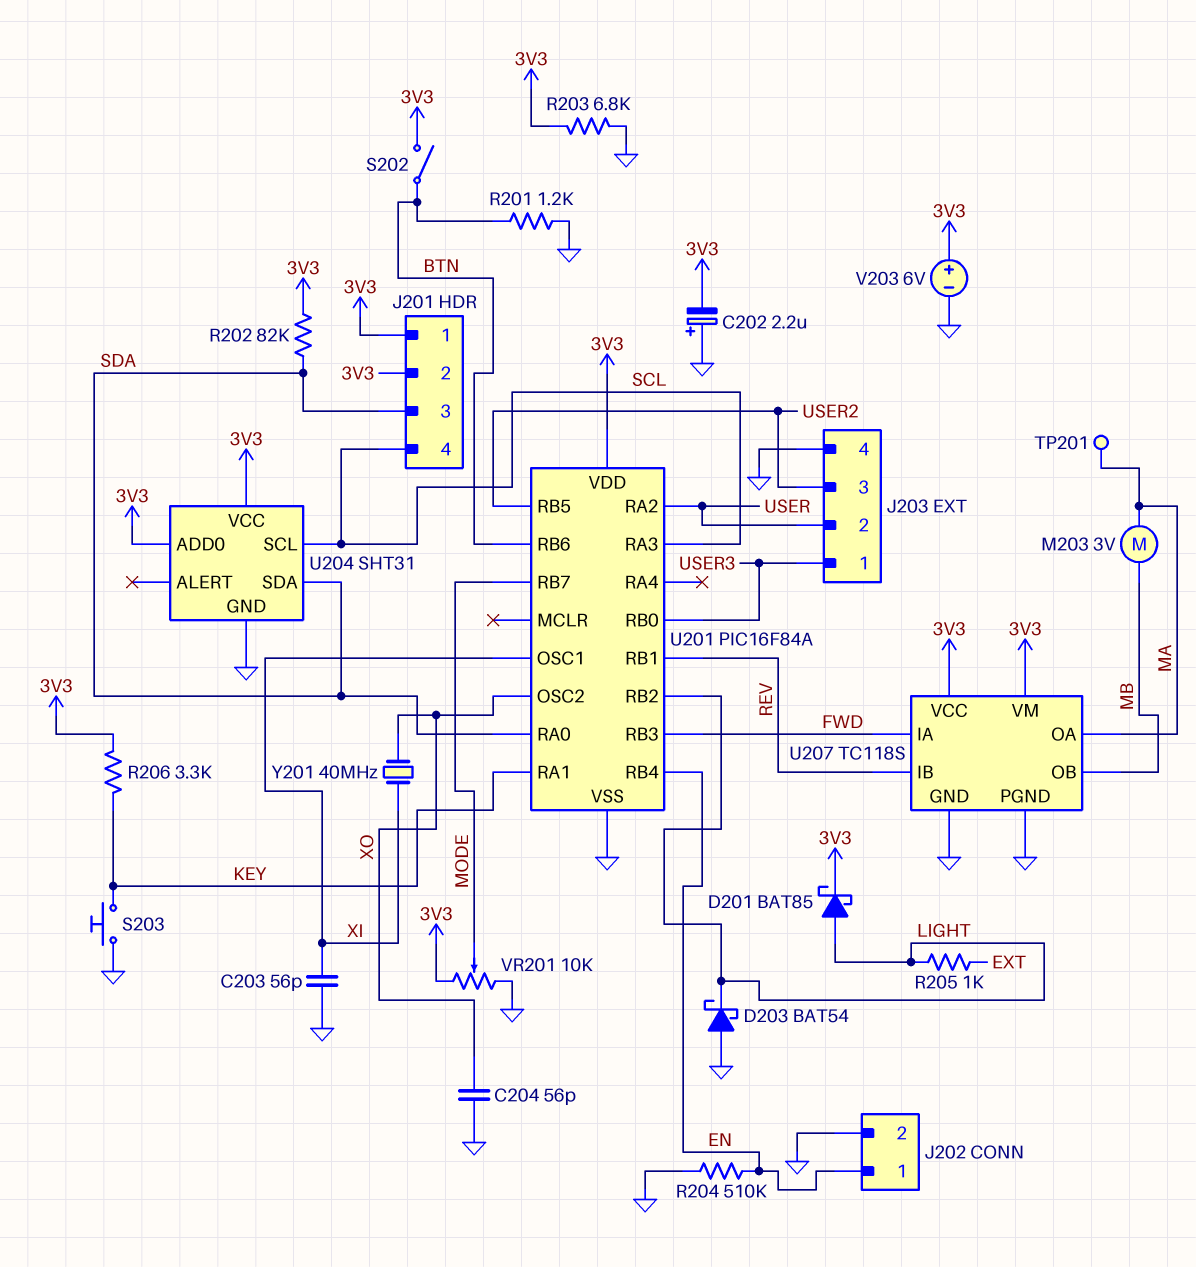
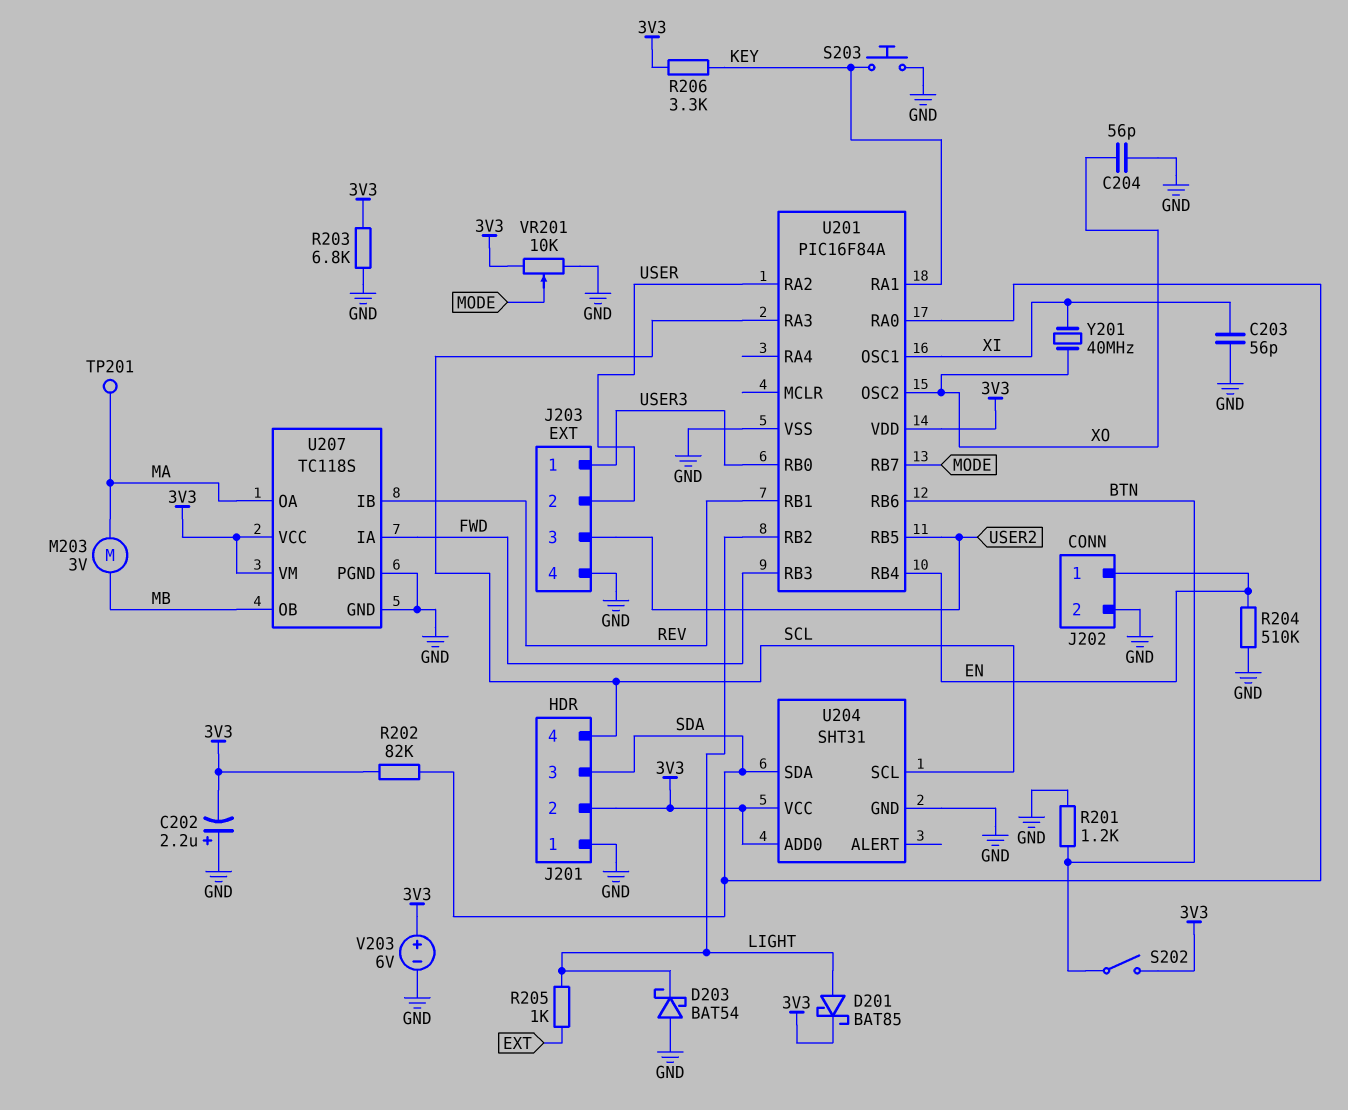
J201 pin 1: 3V3 -> GND

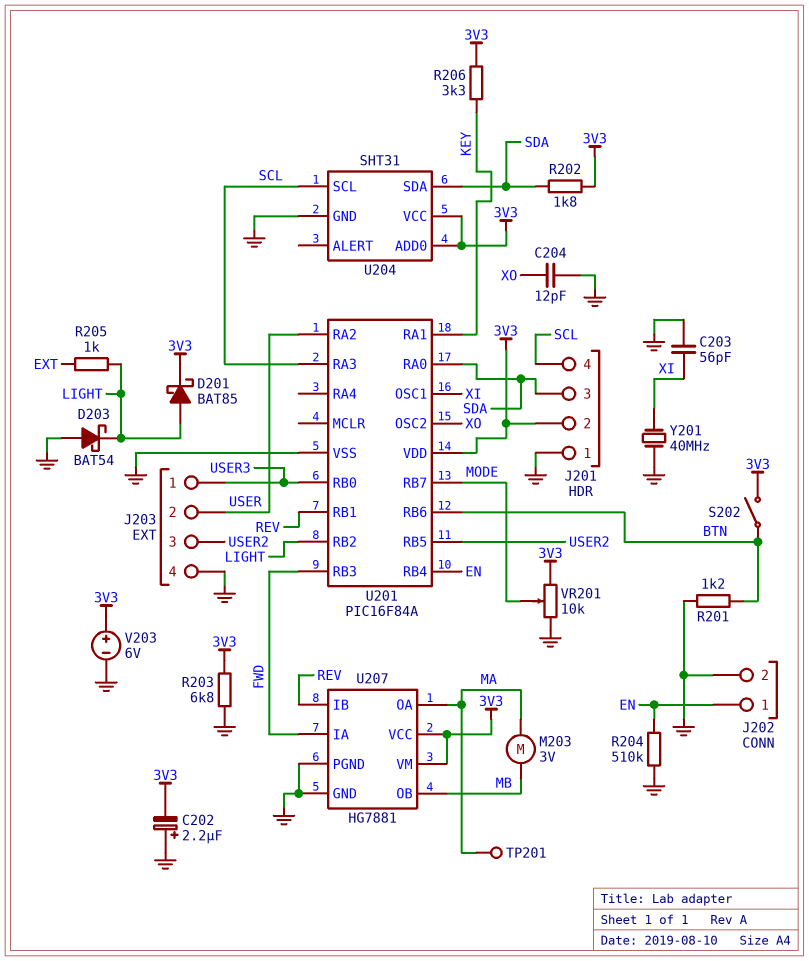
C204: 56pF (GND, XO) -> 12pF (GND, XO)
R202: 82k (3V3, SDA) -> 1.8k (3V3, SDA)
S203: button (GND, KEY) -> none
U207: TC118S -> HG7881
Y201: 40MHz (XI, XO) -> 40MHz (GND, XI)

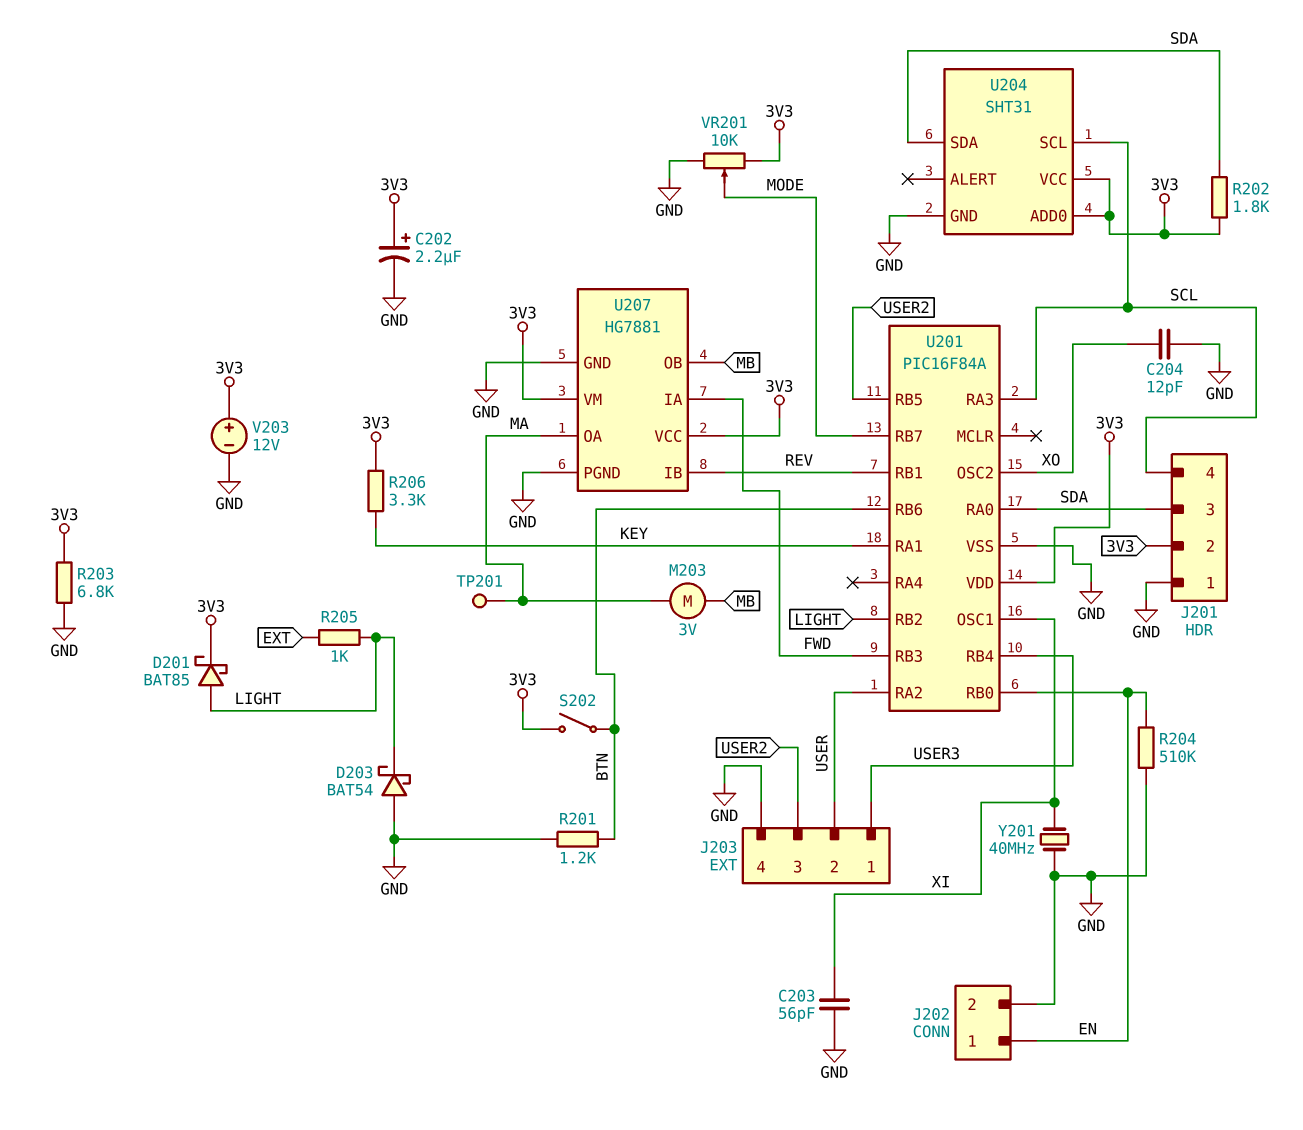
C202: 2.2uF (plus GND, minus 3V3) -> 2.2uF (plus 3V3, minus GND)
U201 pin RB0: USER3 -> EN
U201 pin RB4: EN -> USER3
V203: 6V (plus 3V3, minus GND) -> 12V (plus 3V3, minus GND)

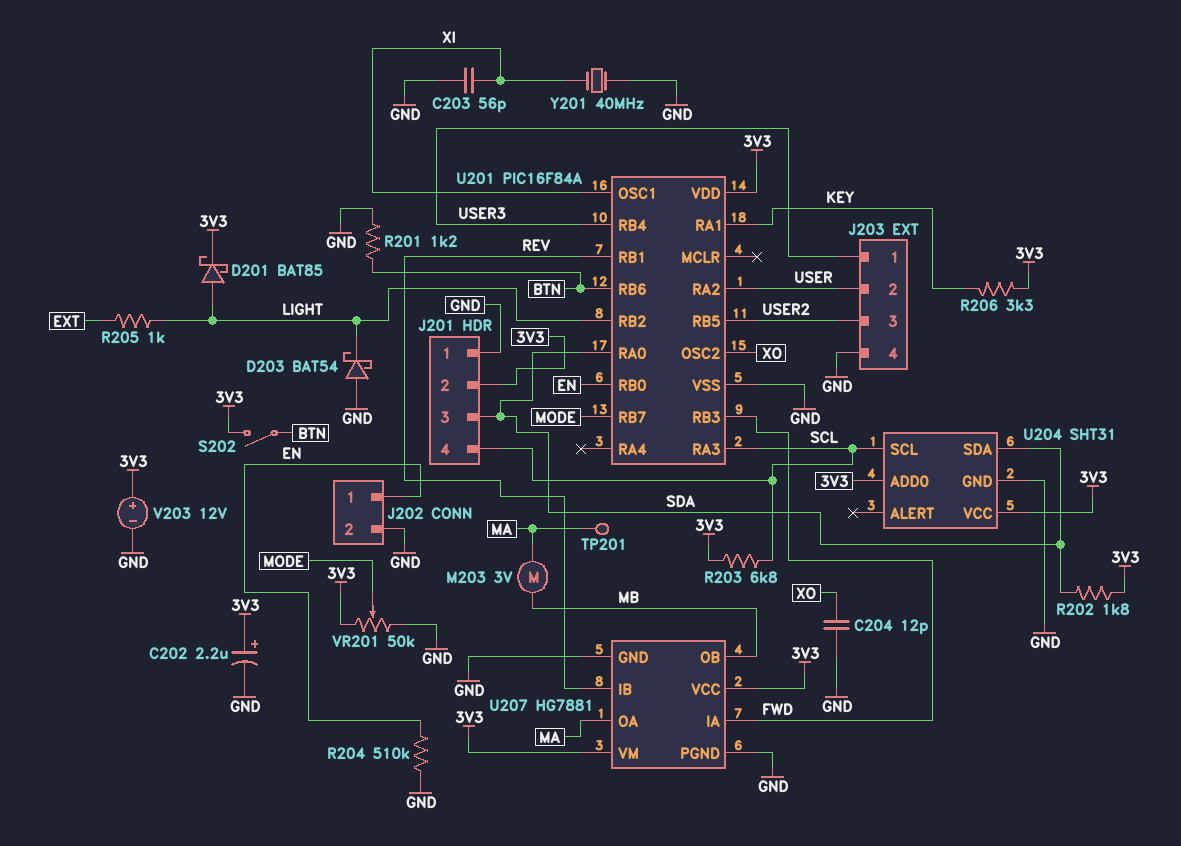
R203: 6.8k (3V3, GND) -> 6.8k (3V3, SCL)
VR201: 10k (3V3, GND, wiper MODE) -> 50k (3V3, GND, wiper MODE)

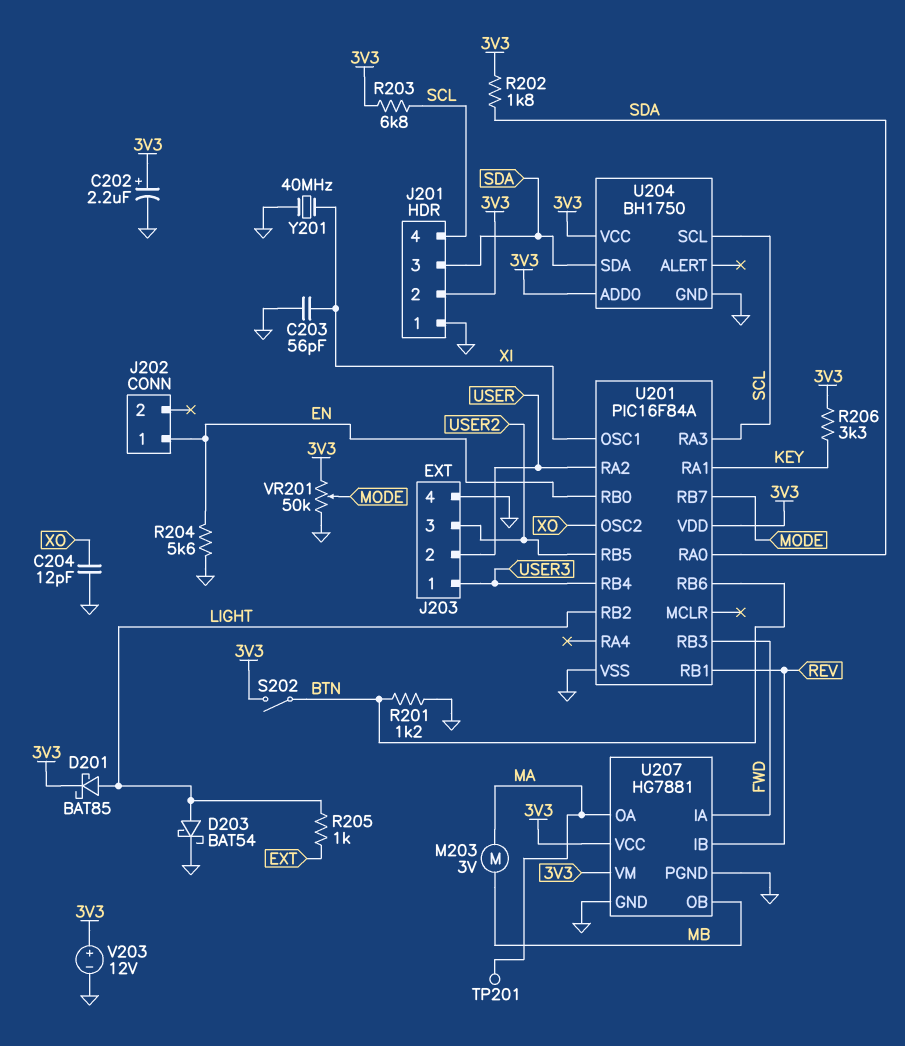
D203: schottky BAT54 (A GND, K LIGHT) -> schottky BAT54 (A LIGHT, K GND)
J202 pin 2: GND -> none
R204: 510k (EN, GND) -> 5.6k (EN, GND)
U204: SHT31 -> BH1750

